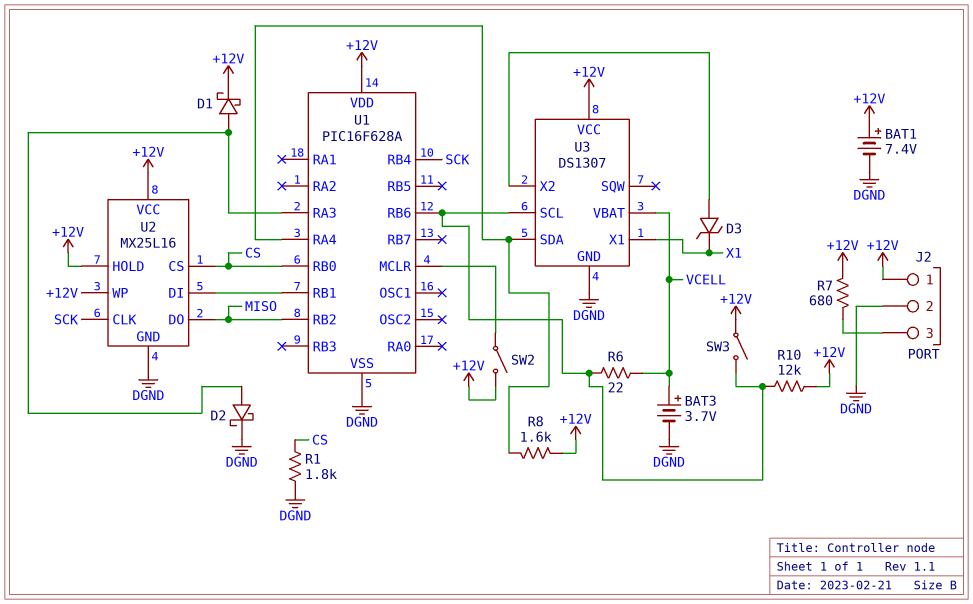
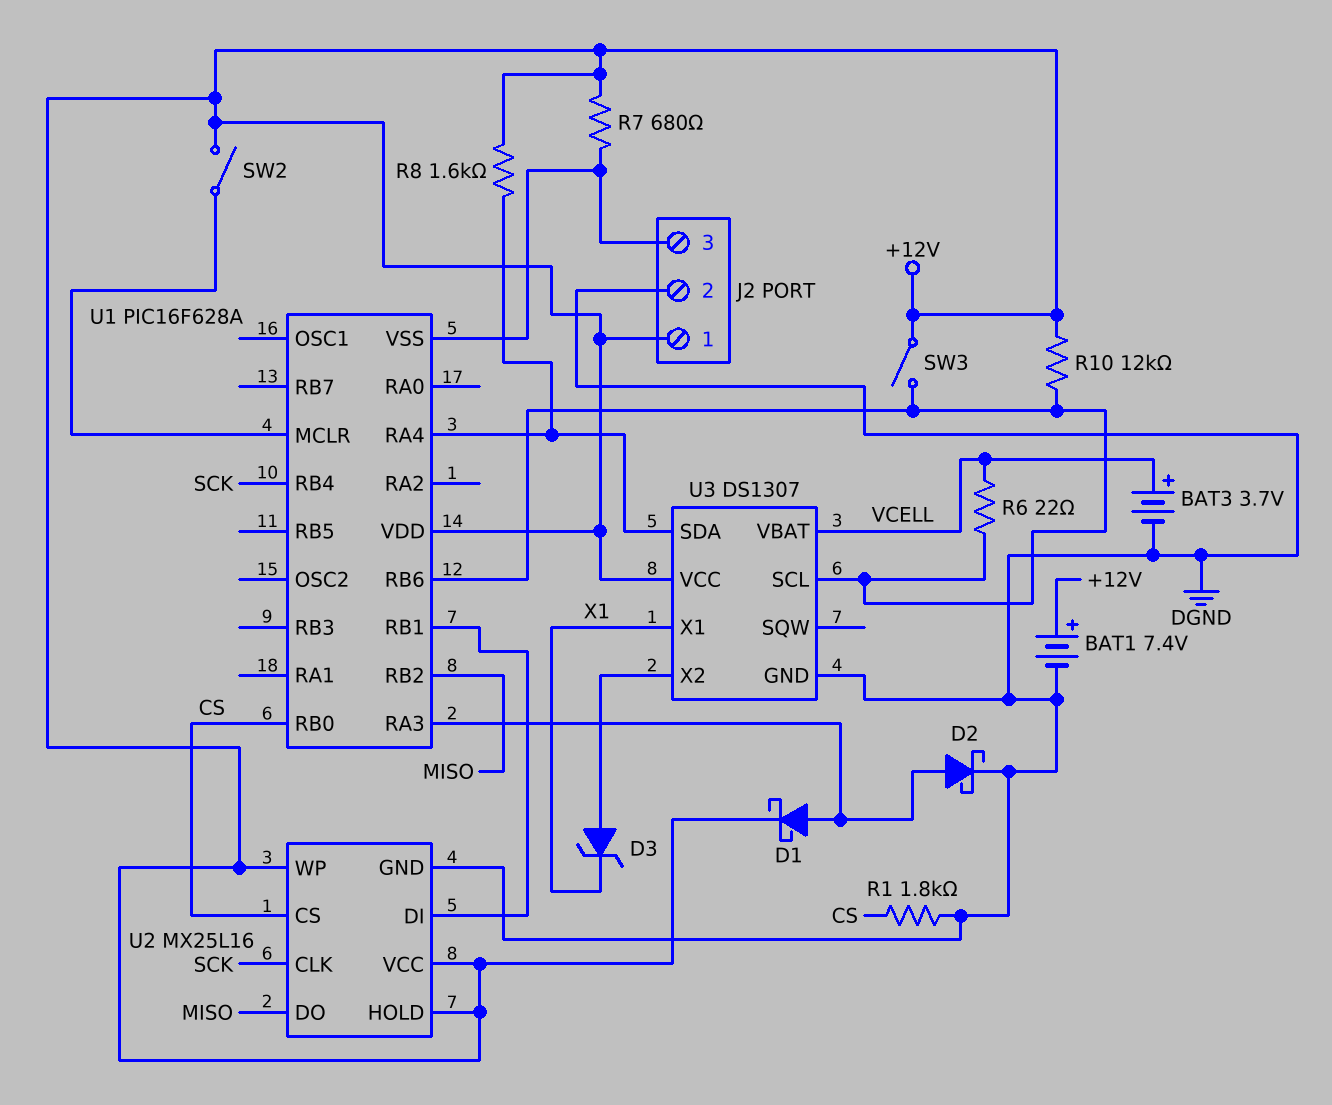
U1 pin VSS: DGND -> J2/3

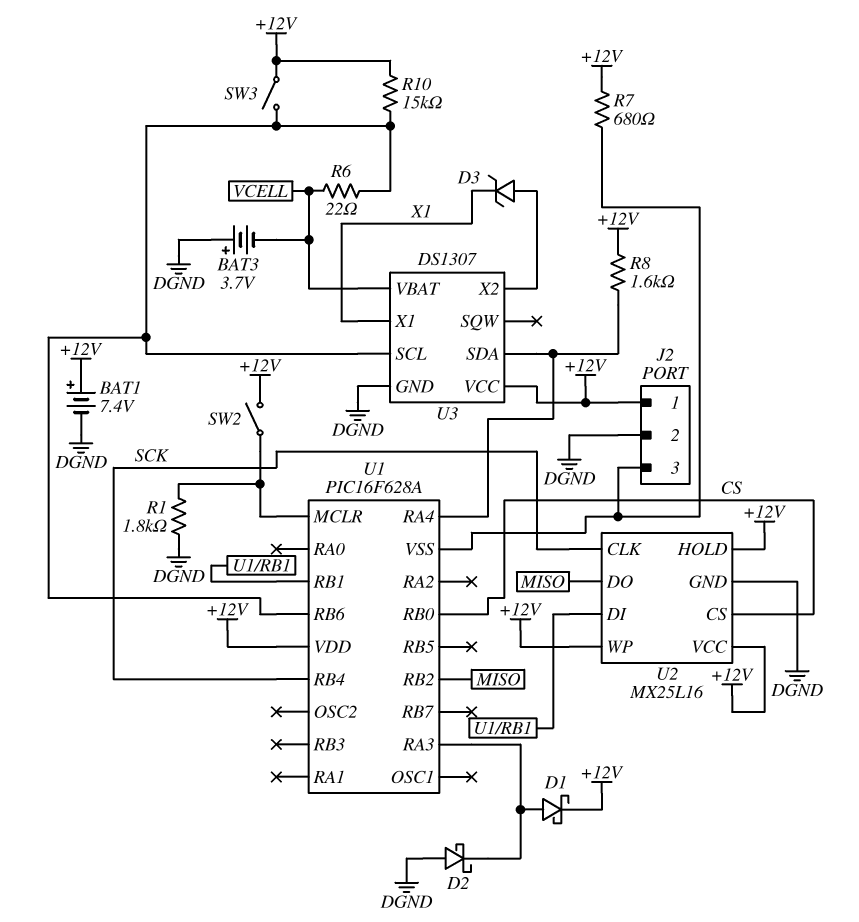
BAT3: 3.7V (plus VCELL, minus DGND) -> 3.7V (plus DGND, minus VCELL)
D2: schottky (A U1/RA3, K DGND) -> schottky (A DGND, K U1/RA3)
R1: 1.8k (CS, DGND) -> 1.8k (DGND, U1/MCLR)
R10: 12k (+12V, U1/RB6) -> 15k (+12V, U1/RB6)

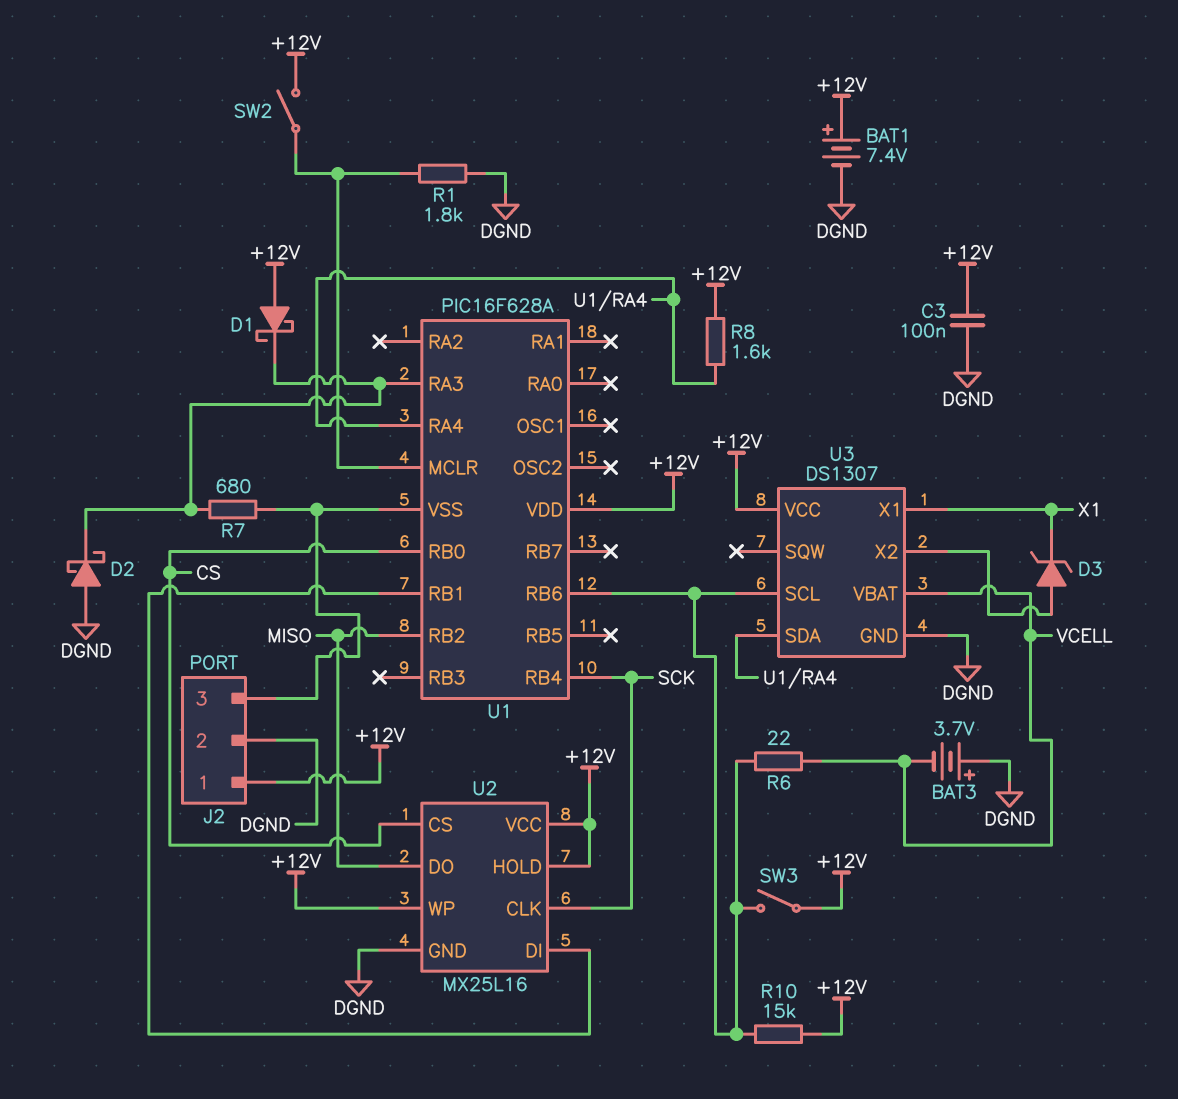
C3: none -> 100nF (+12V, DGND)
D1: schottky (A U1/RA3, K +12V) -> schottky (A +12V, K U1/RA3)
R7: 680 (+12V, J2/3) -> 680 (J2/3, U1/RA3)

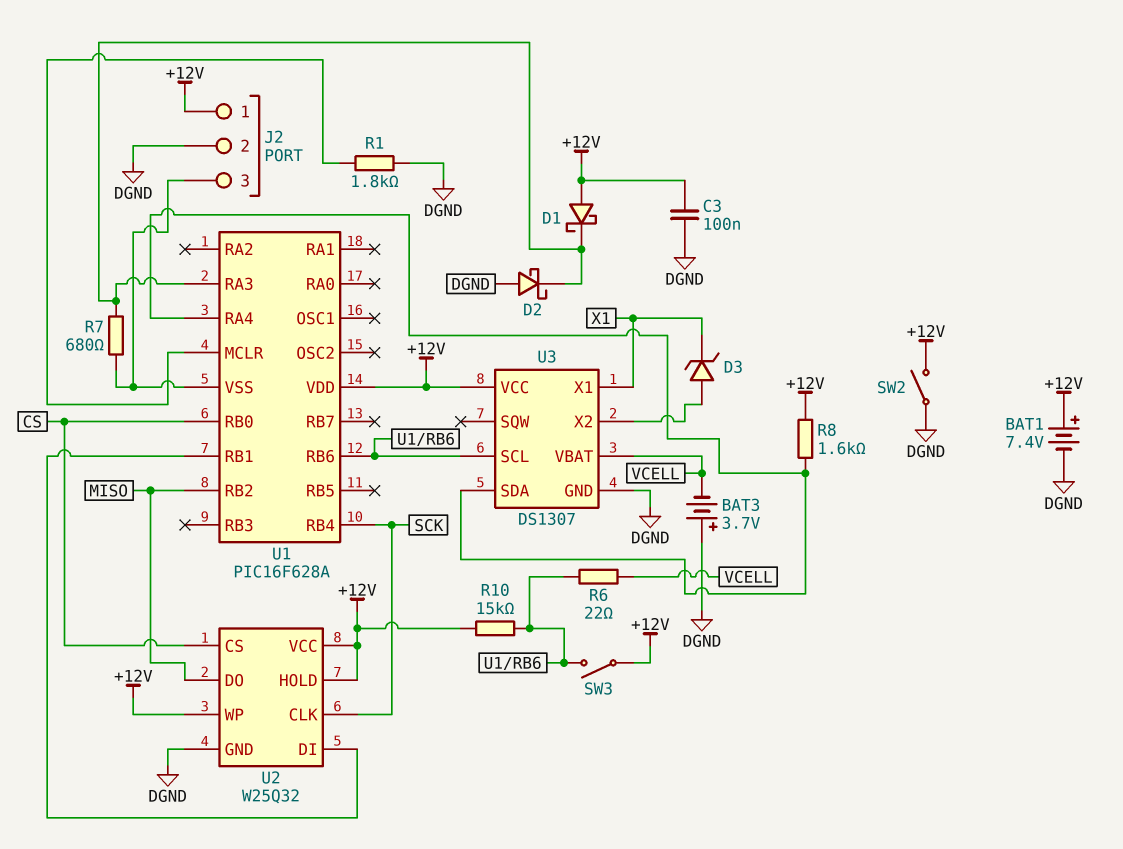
SW2: switch (+12V, U1/MCLR) -> switch (+12V, DGND)
U2: MX25L16 -> W25Q32

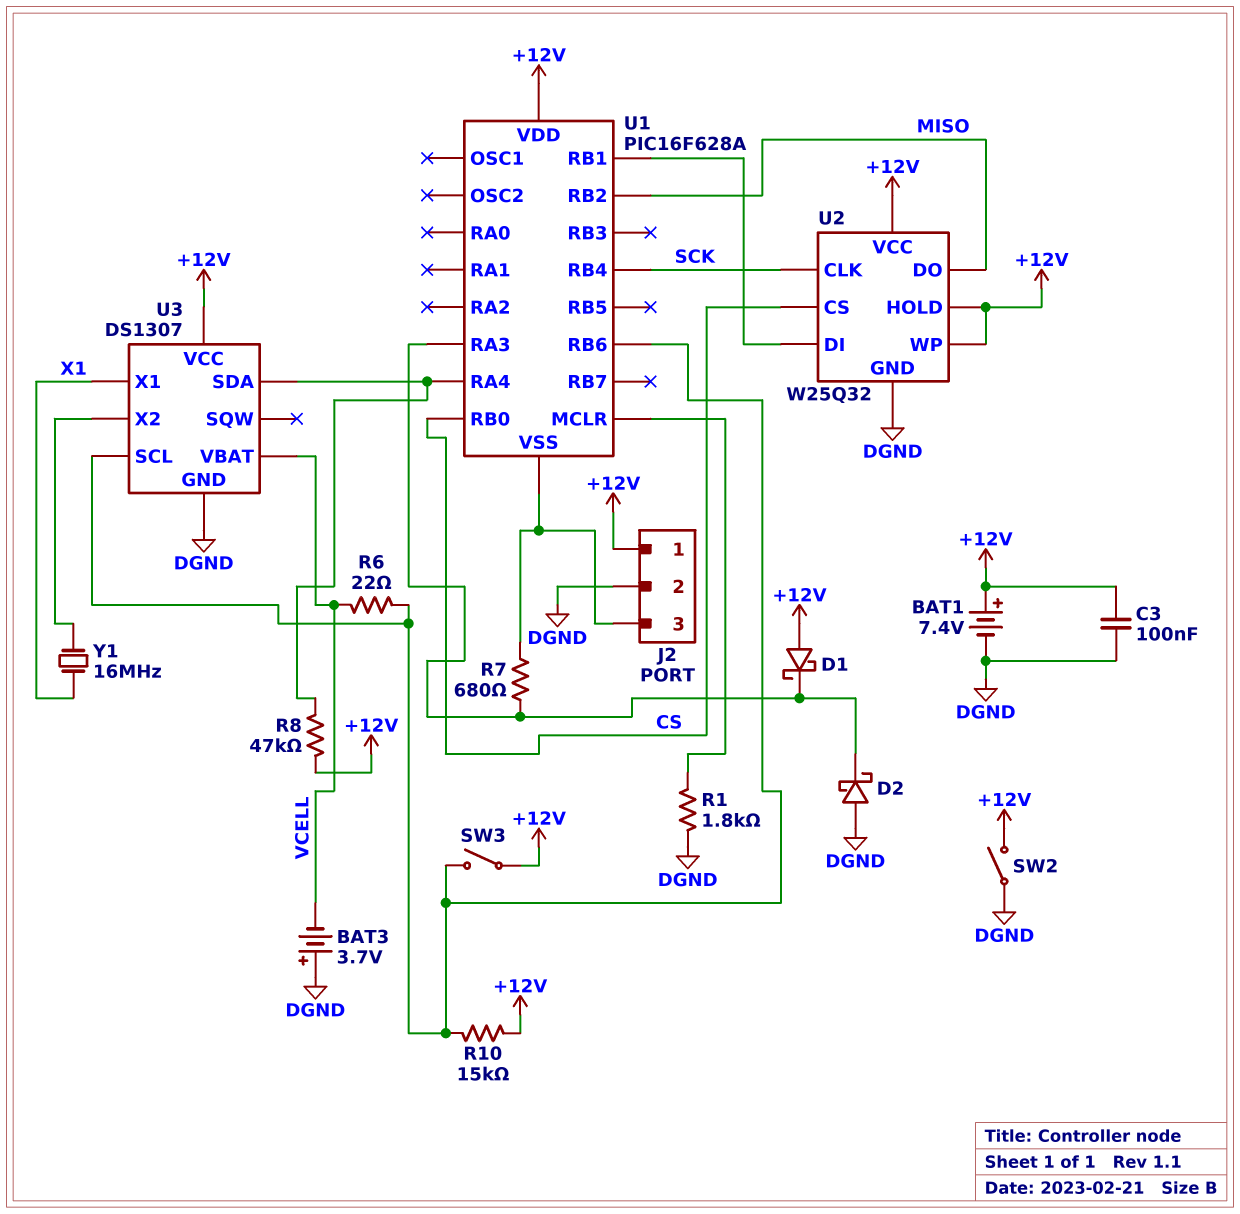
D3: zener (A U3/X2, K X1) -> none
R8: 1.6k (+12V, U1/RA4) -> 47k (+12V, U1/RA4)
Y1: none -> 16MHz (U3/X2, X1)

